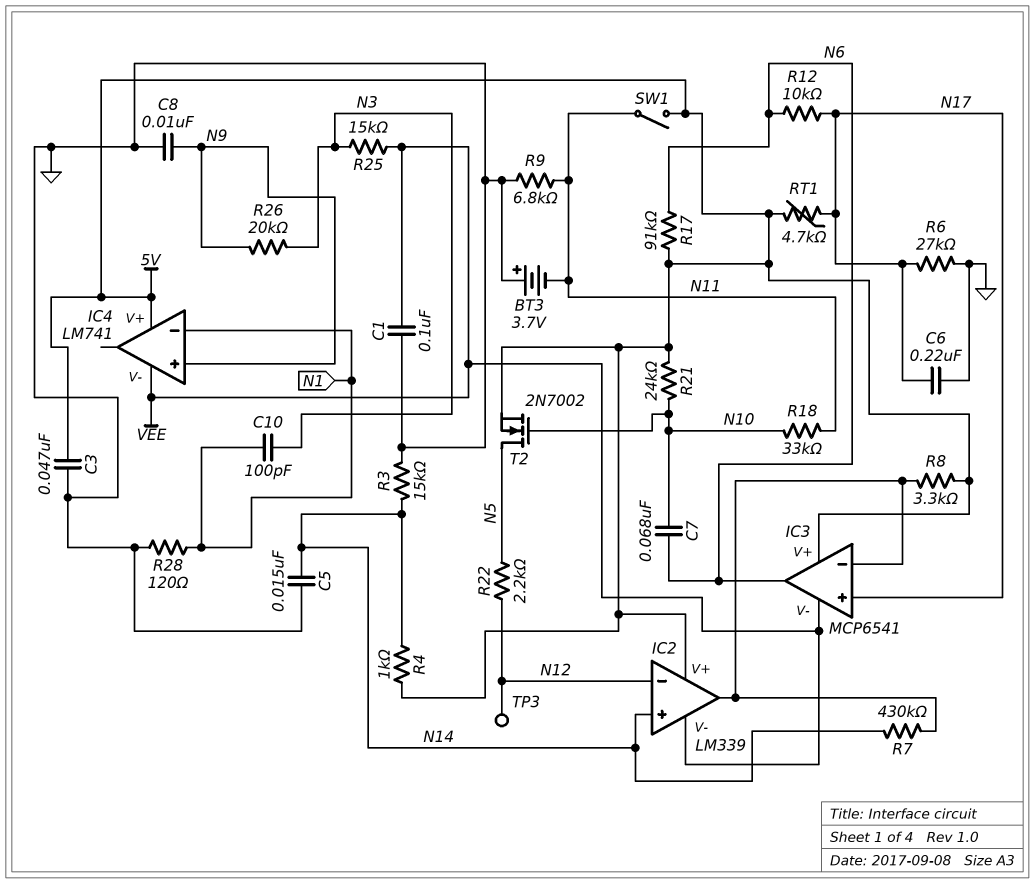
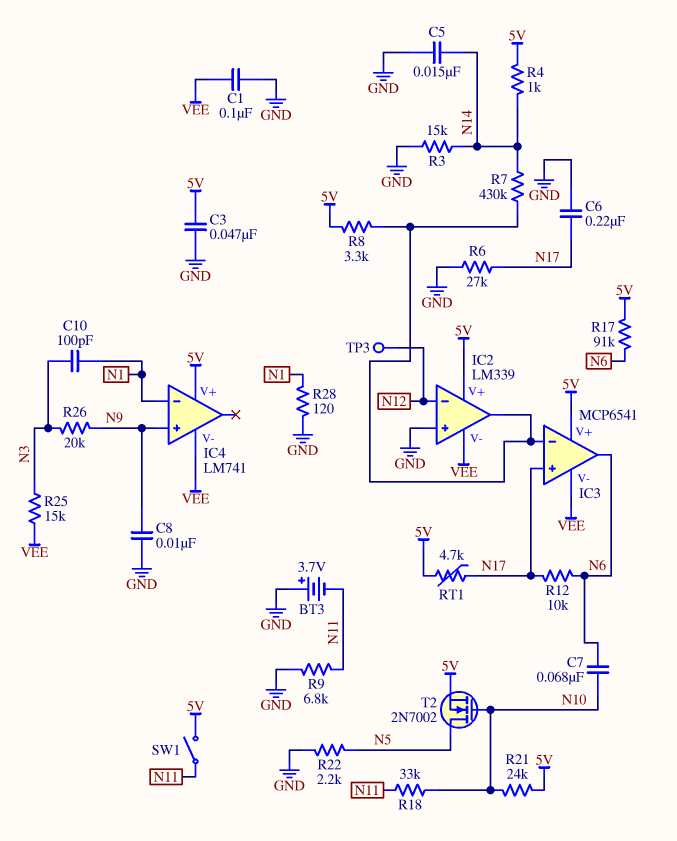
IC2 pin in+: N14 -> GND
R22: 2.2k (N5, N12) -> 2.2k (GND, N5)

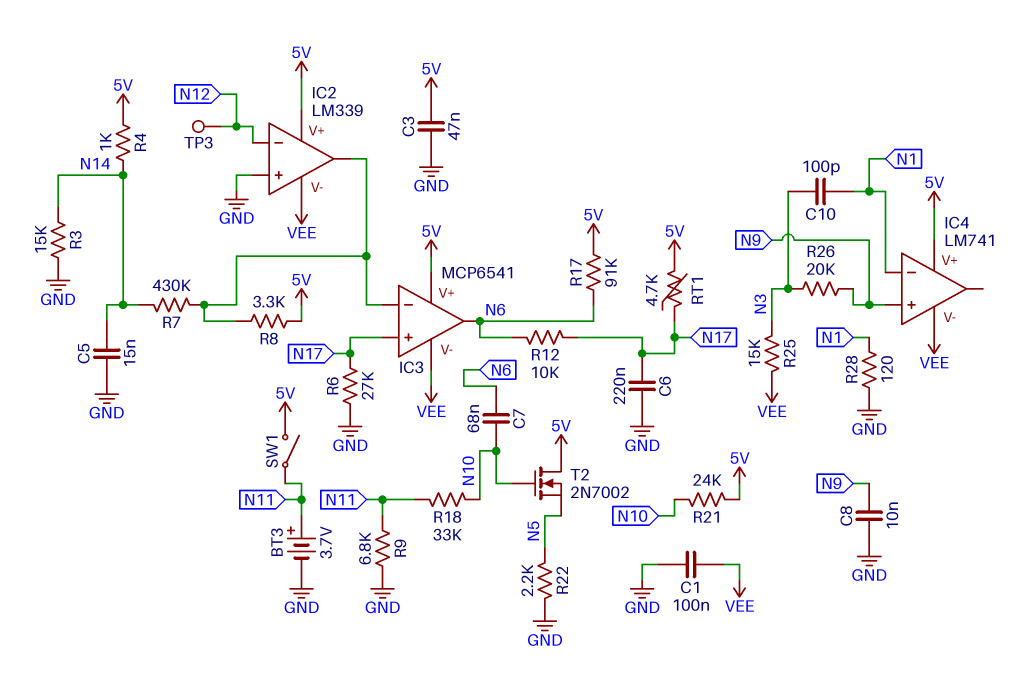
BT3: 3.7V (plus GND, minus N11) -> 3.7V (plus N11, minus GND)
T2: NMOS 2N7002 (G N10, D N5, S 5V) -> NMOS 2N7002 (G N10, D 5V, S N5)

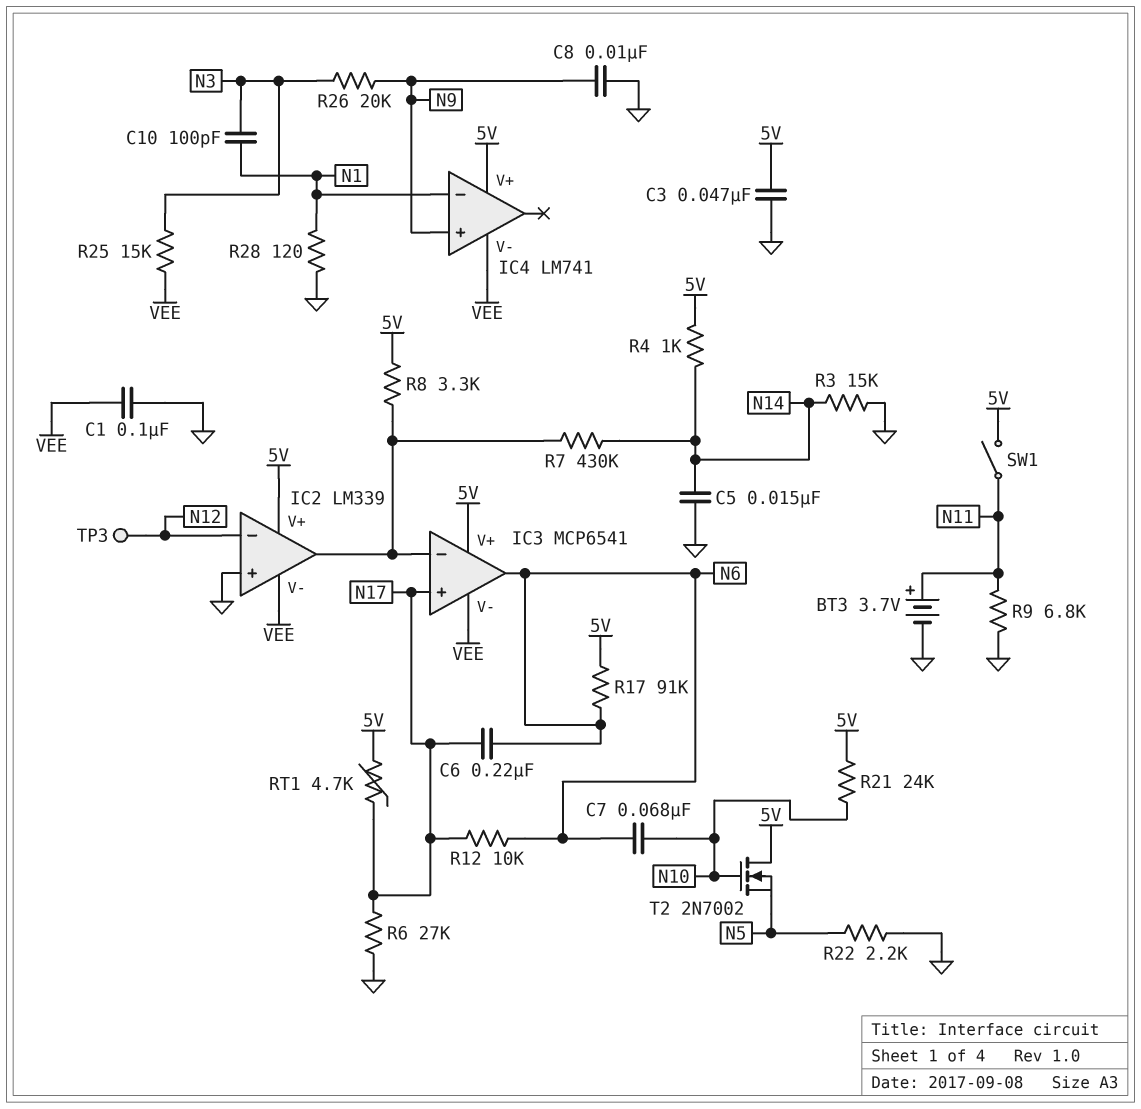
C6: 220nF (GND, N17) -> 220nF (N6, N17)
R18: 33k (N10, N11) -> none

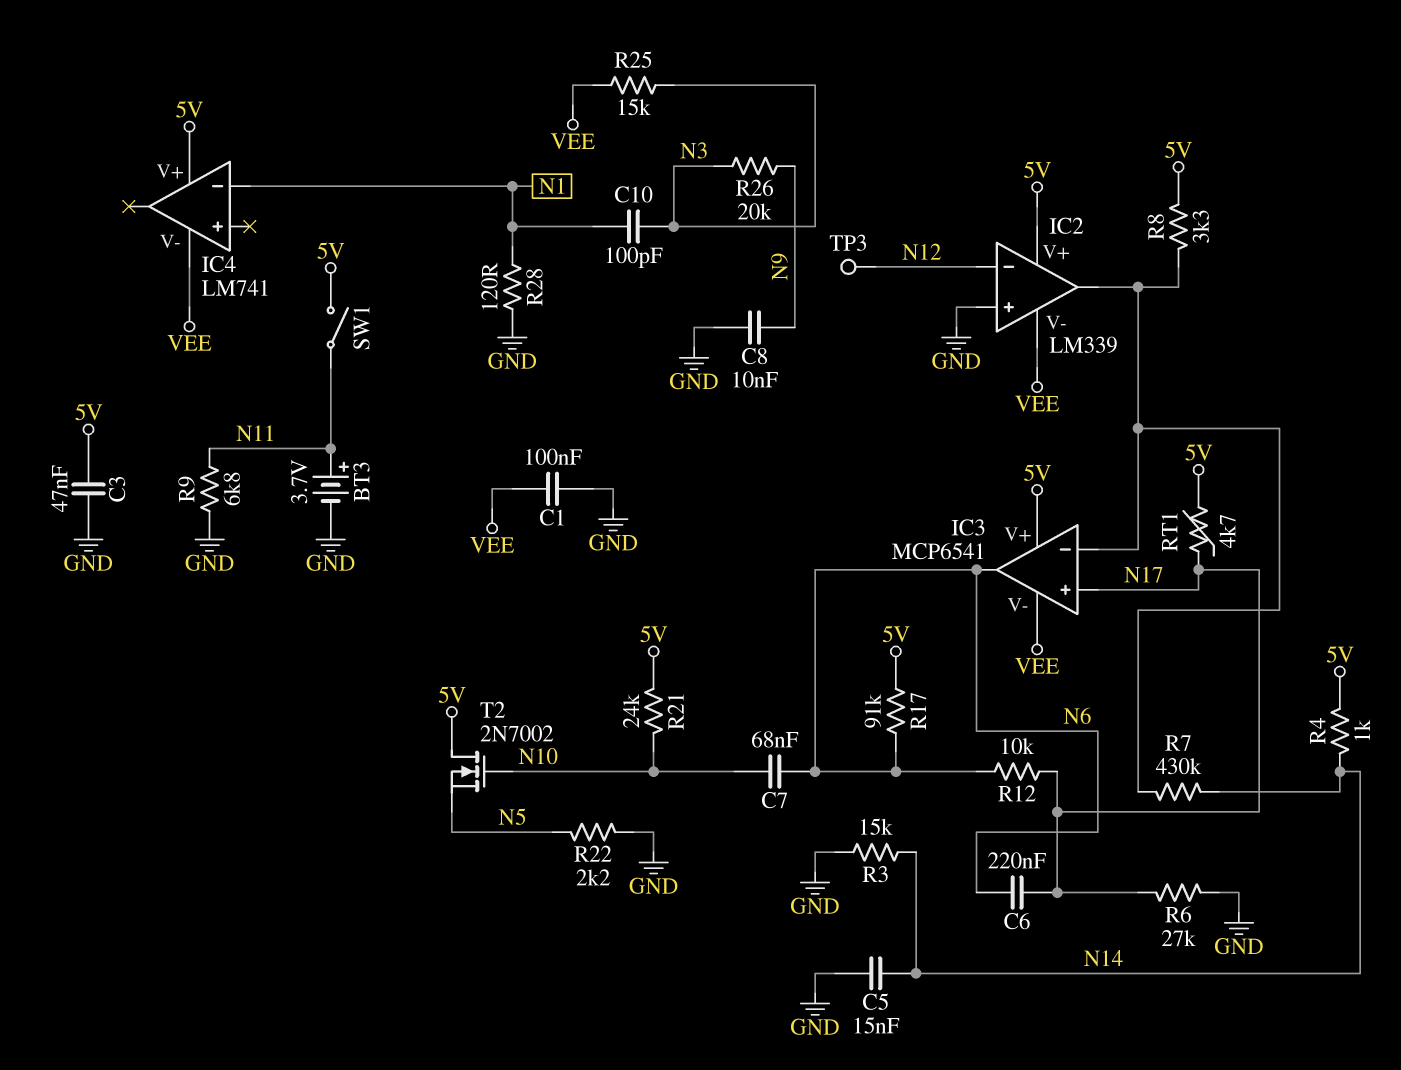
IC4 pin in+: N9 -> none

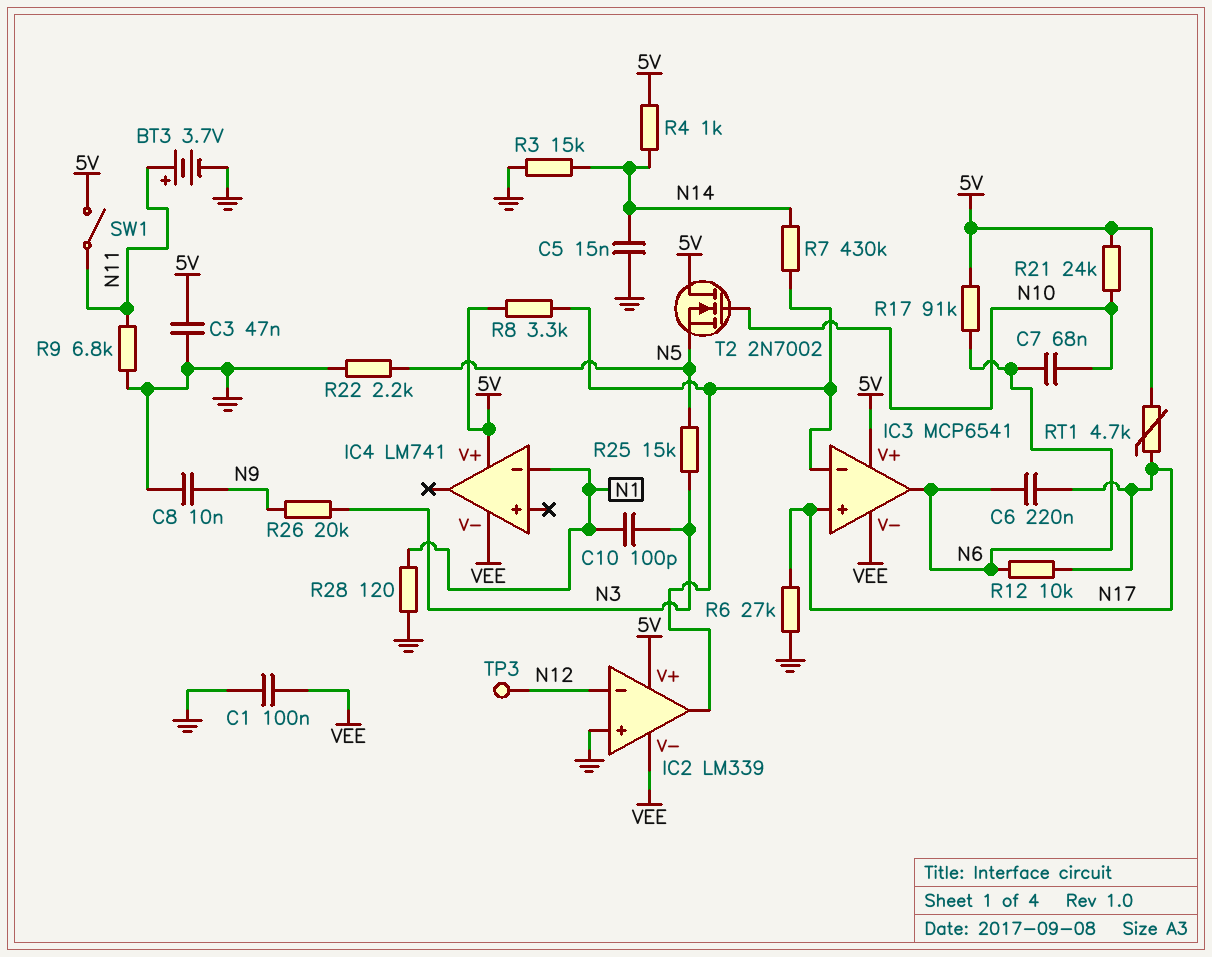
R25: 15k (N3, VEE) -> 15k (N3, N5)

